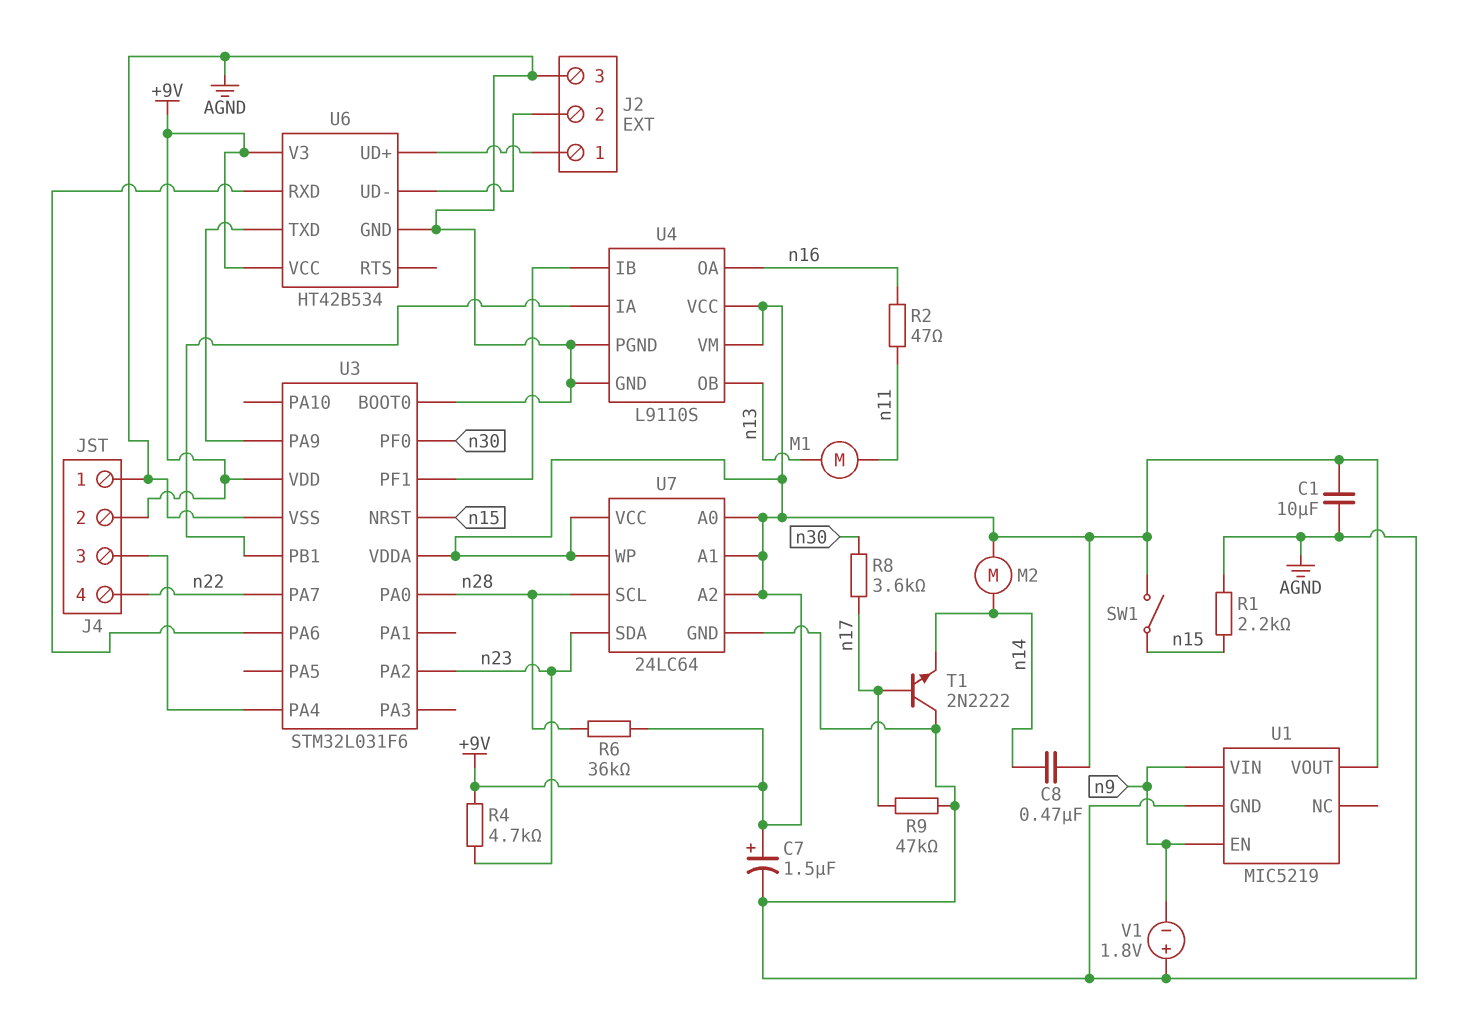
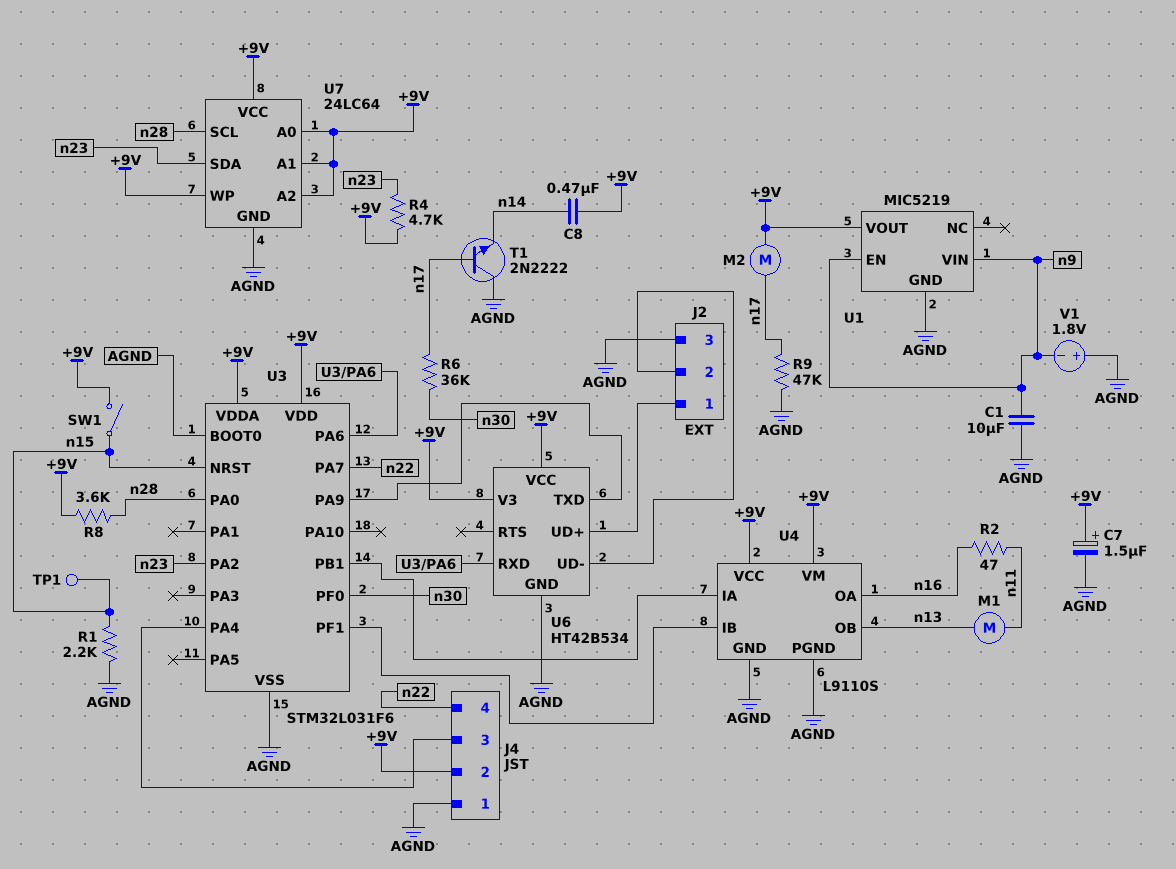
C1: 10uF (+9V, AGND) -> 10uF (AGND, n9)
M2: motor (+9V, n14) -> motor (+9V, n17)
R6: 36k (+9V, n28) -> 36k (n17, n30)
R8: 3.6k (n17, n30) -> 3.6k (+9V, n28)
TP1: none -> test point (n15)

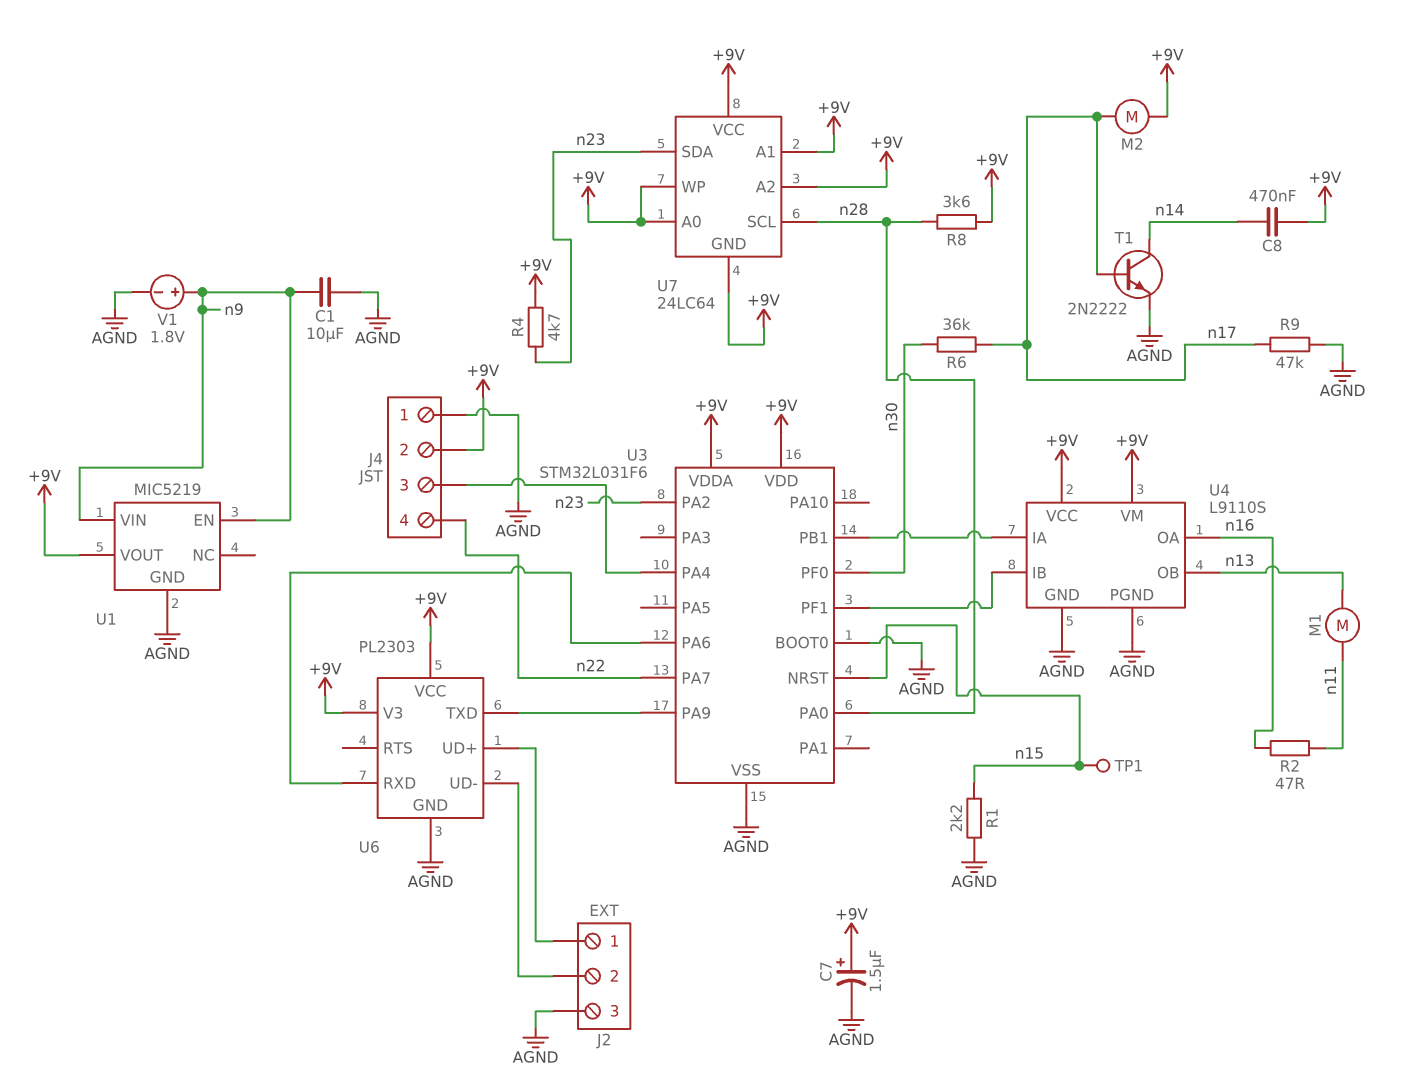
SW1: switch (+9V, n15) -> none
T1: NPN 2N2222 (B n17, C AGND, E n14) -> NPN 2N2222 (B n17, C n14, E AGND)
U6: HT42B534 -> PL2303
U7 pin GND: AGND -> +9V
V1: 1.8V (plus AGND, minus n9) -> 1.8V (plus n9, minus AGND)

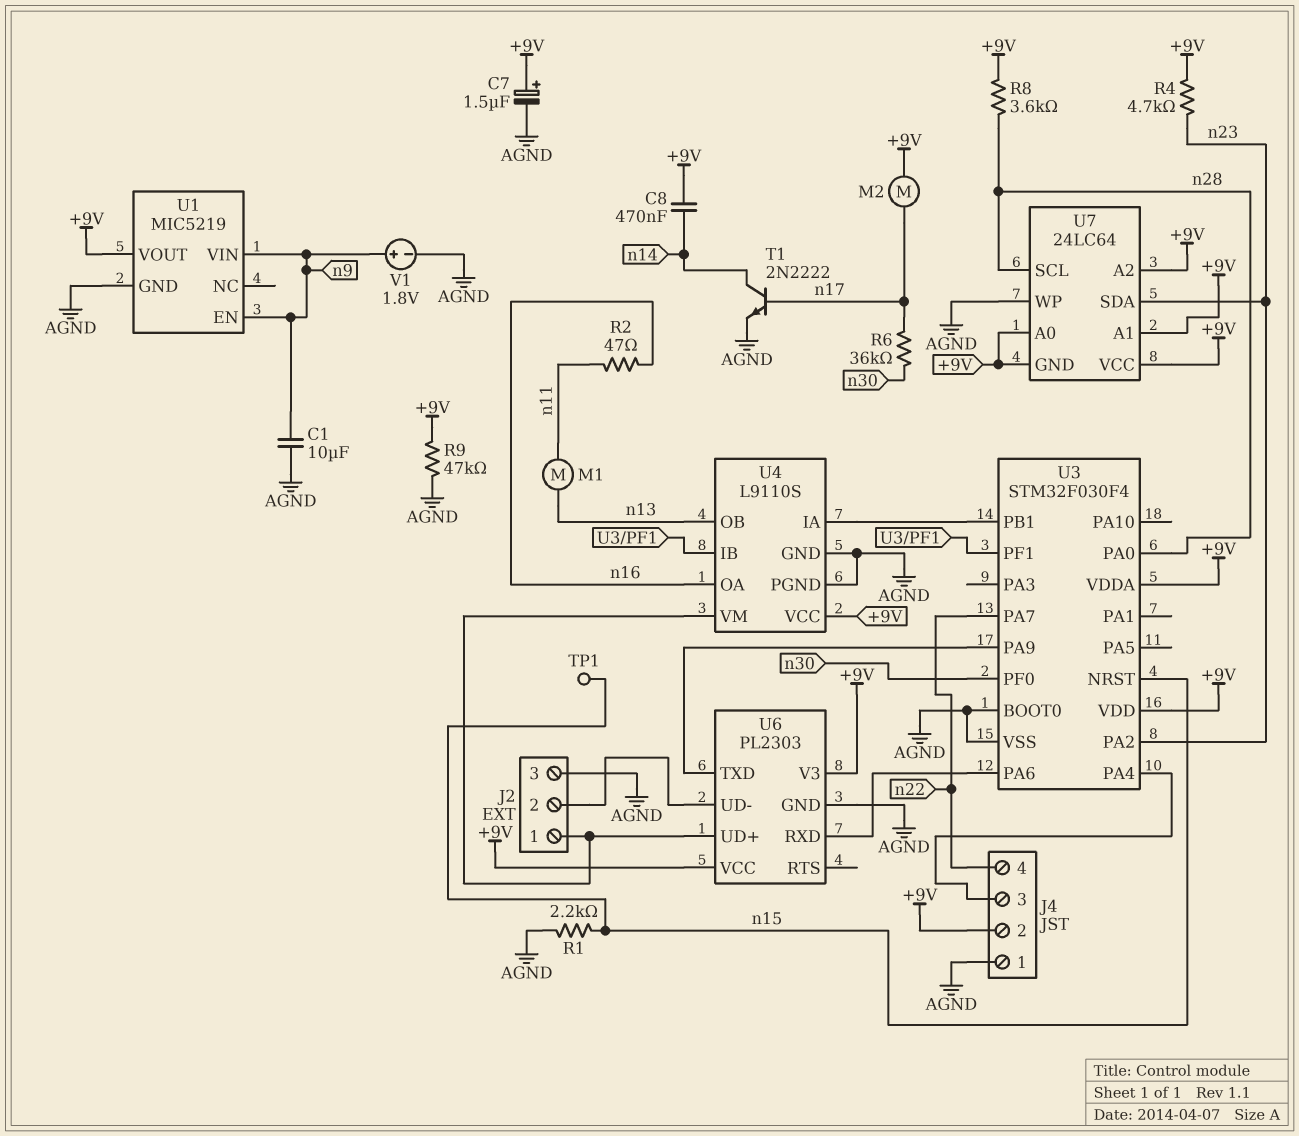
R9: 47k (AGND, n17) -> 47k (+9V, AGND)
U3: STM32L031F6 -> STM32F030F4
U4 pin VM: +9V -> J2/1
U7 pin WP: +9V -> AGND

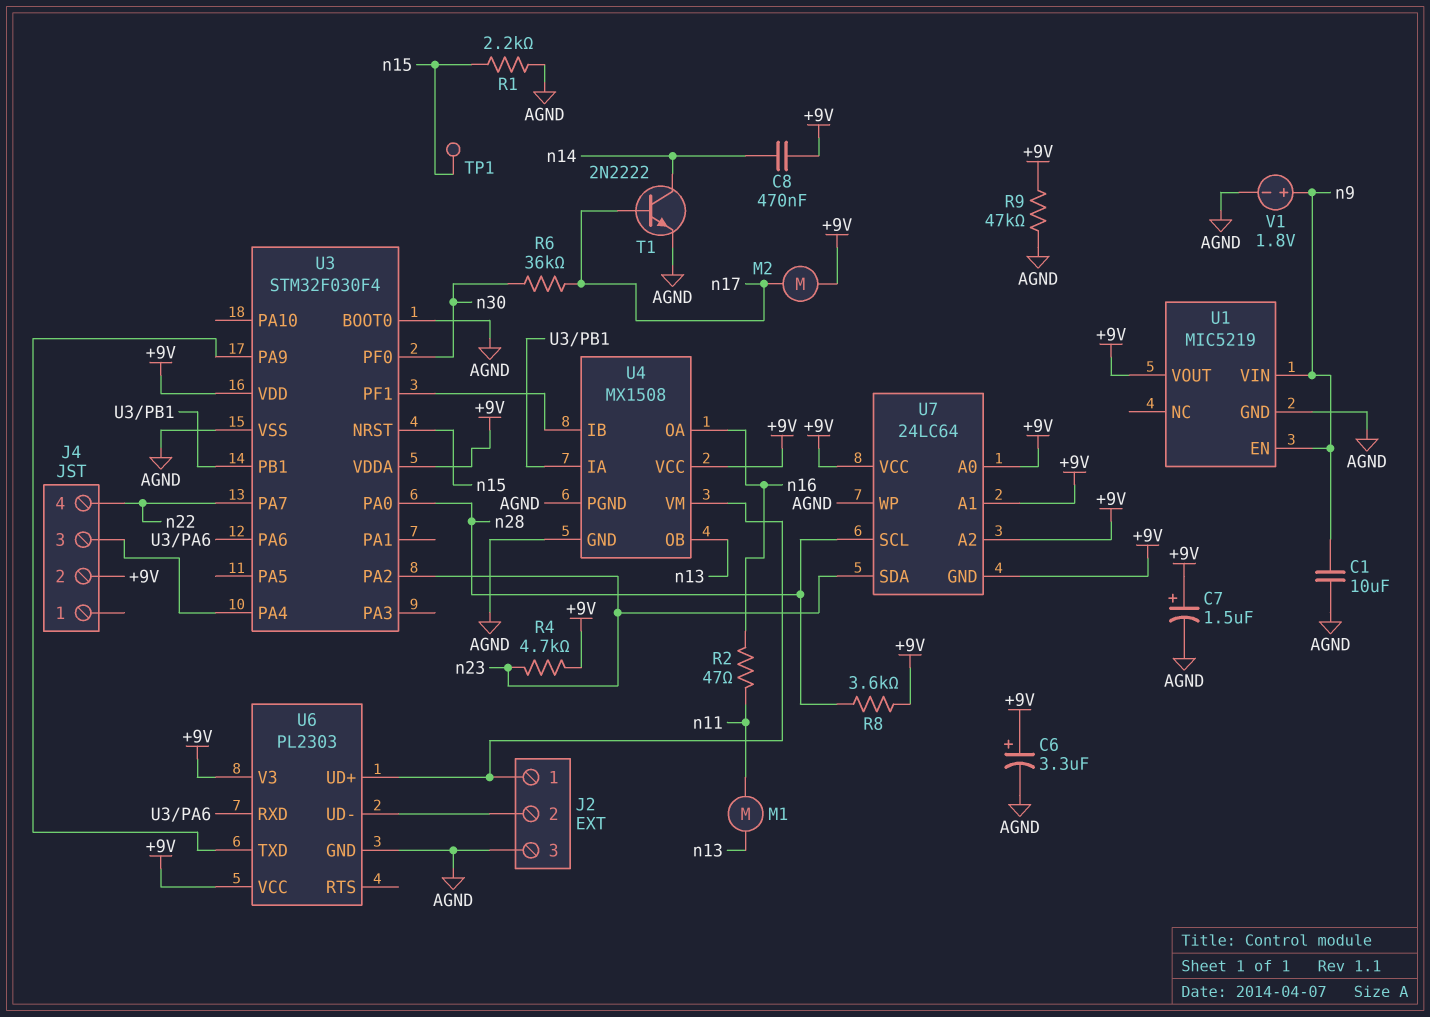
C6: none -> 3.3uF (plus +9V, minus AGND)
J4 pin 1: AGND -> none
U4: L9110S -> MX1508

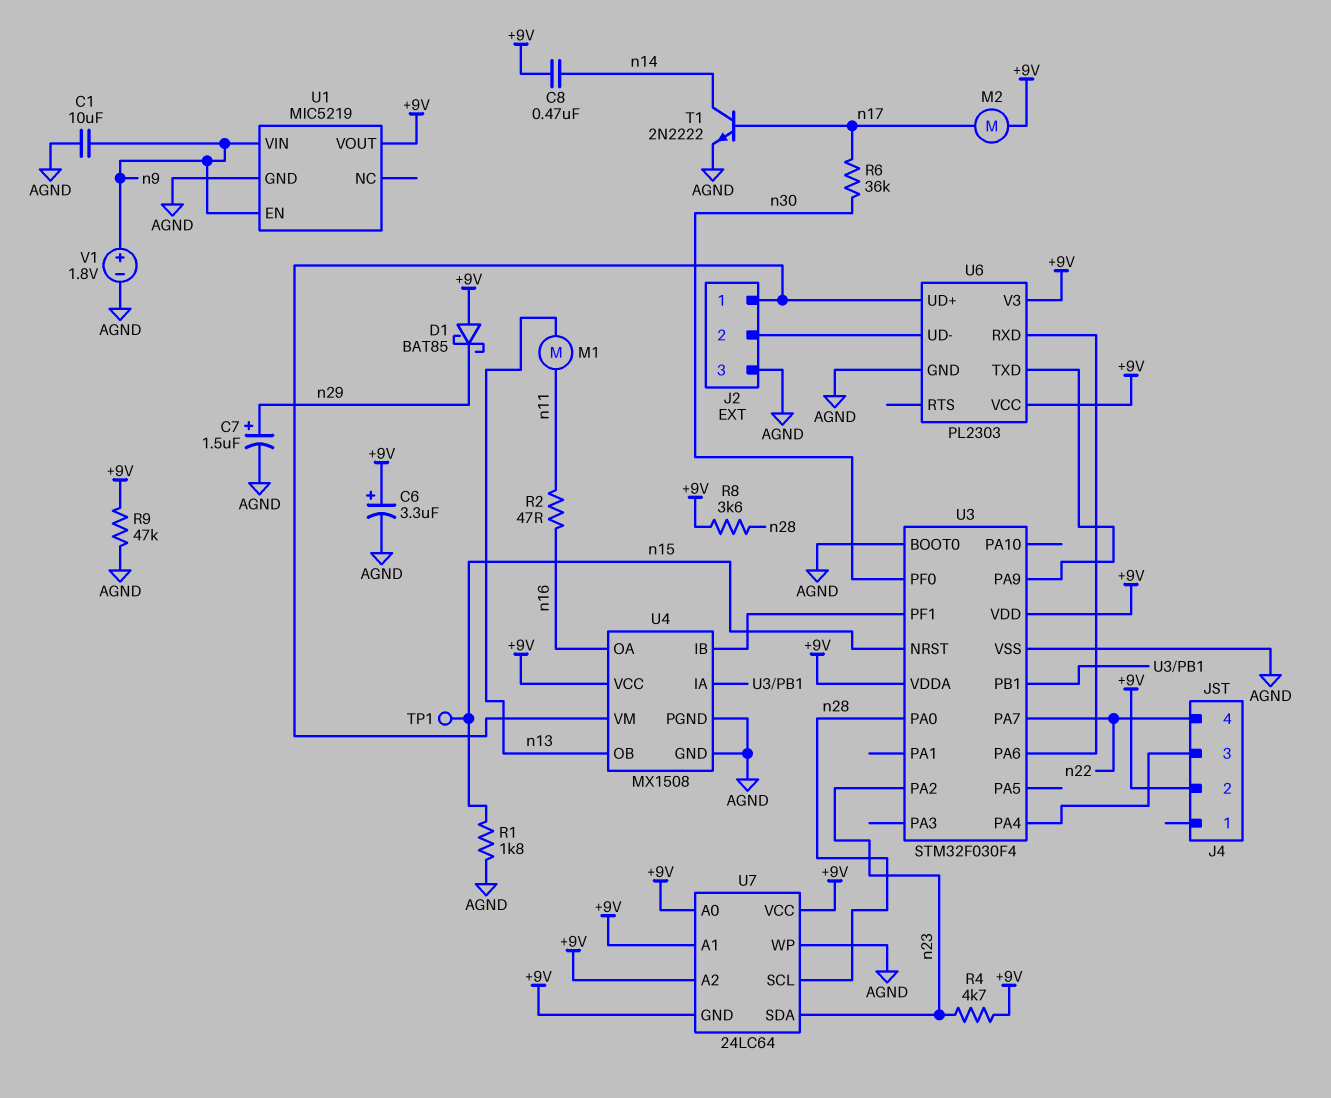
C7: 1.5uF (plus +9V, minus AGND) -> 1.5uF (plus n29, minus AGND)
D1: none -> schottky BAT85 (A +9V, K n29)
R1: 2.2k (AGND, n15) -> 1.8k (AGND, n15)

